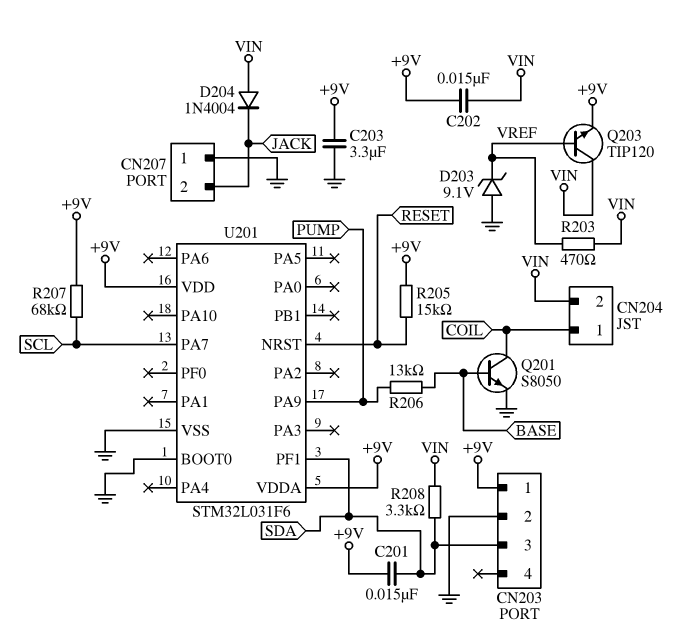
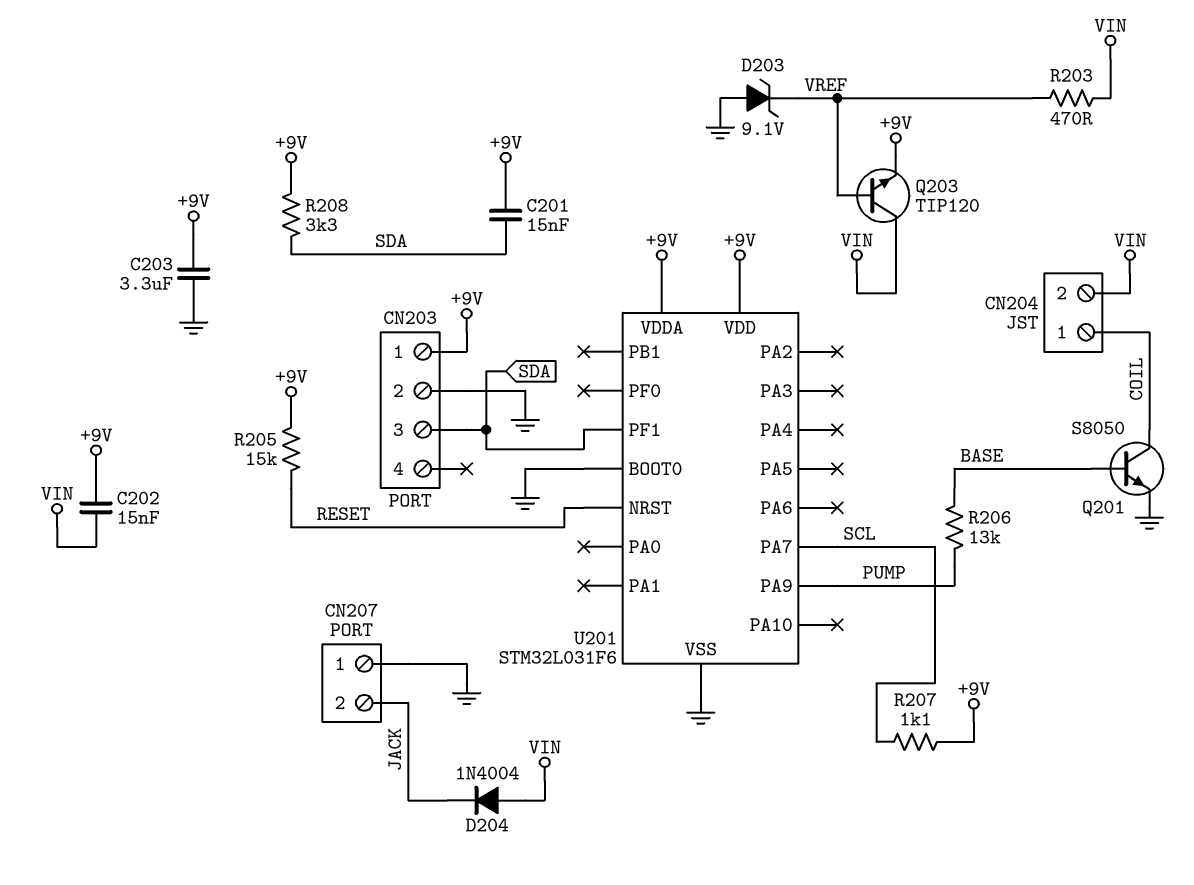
R207: 68k (+9V, SCL) -> 1.1k (+9V, SCL)
R208: 3.3k (SDA, VIN) -> 3.3k (+9V, SDA)

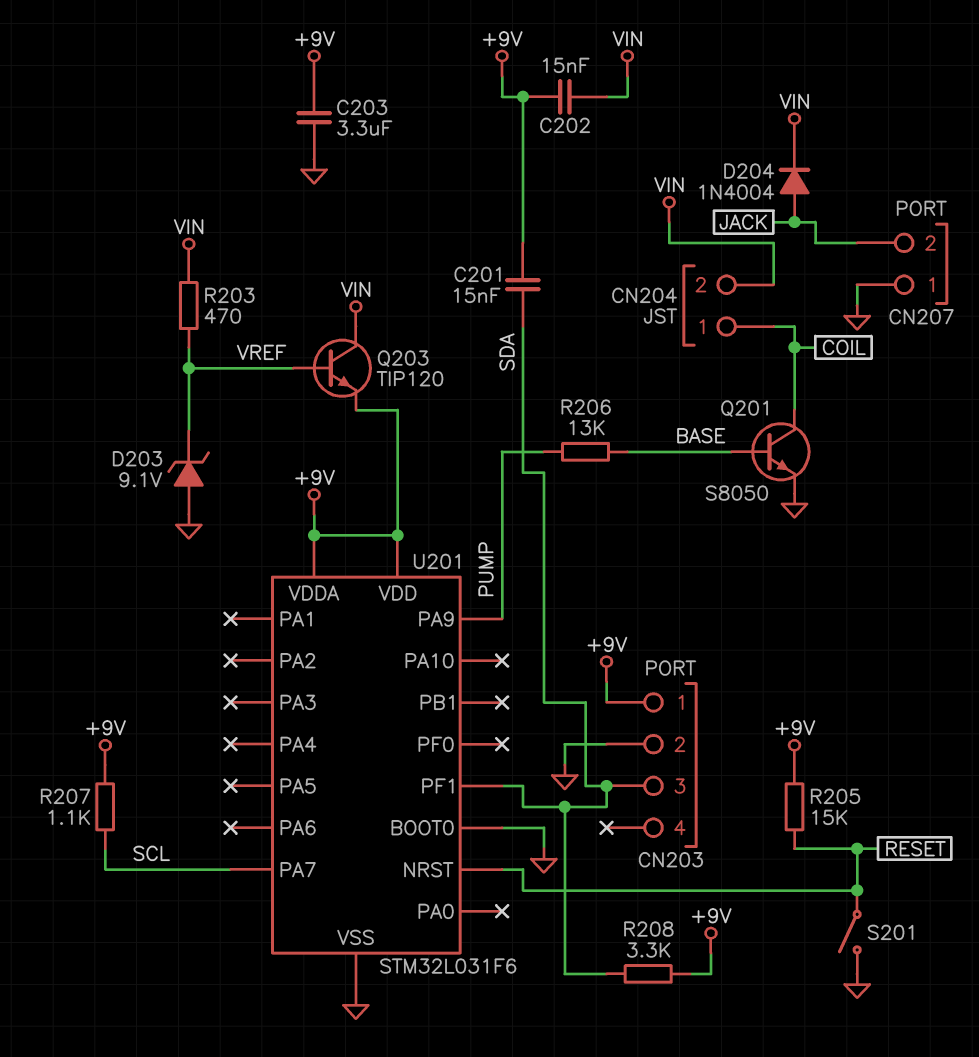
D204: diode 1N4004 (A VIN, K JACK) -> diode 1N4004 (A JACK, K VIN)
S201: none -> switch (GND, RESET)

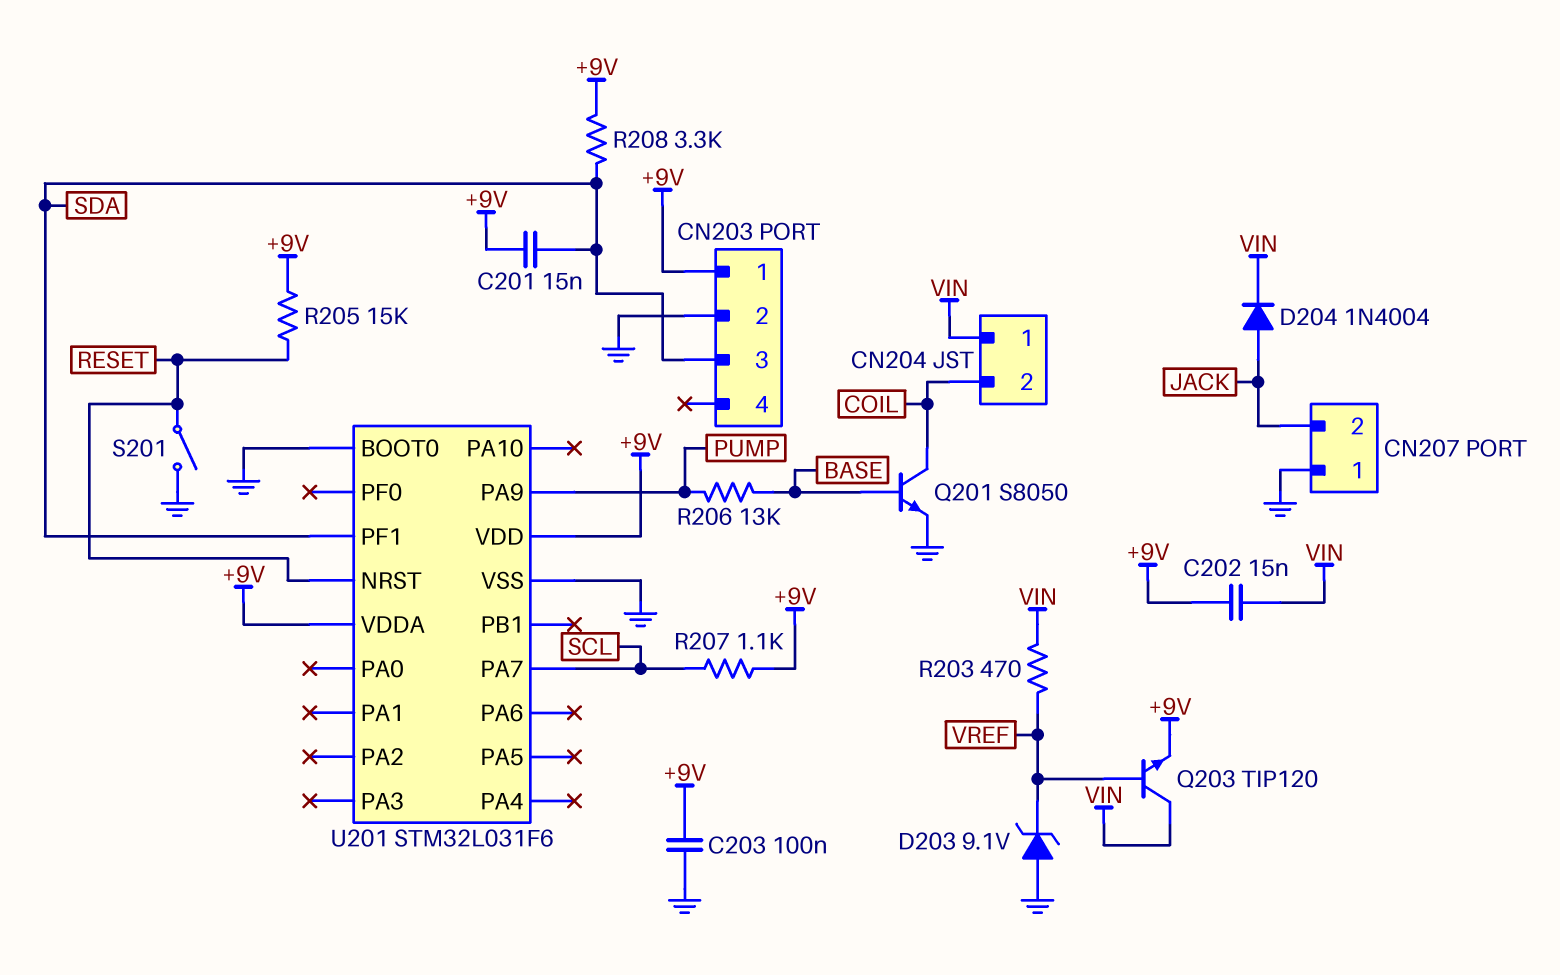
C203: 3.3uF (+9V, GND) -> 100nF (+9V, GND)
CN204 pin 1: COIL -> VIN
CN204 pin 2: VIN -> COIL

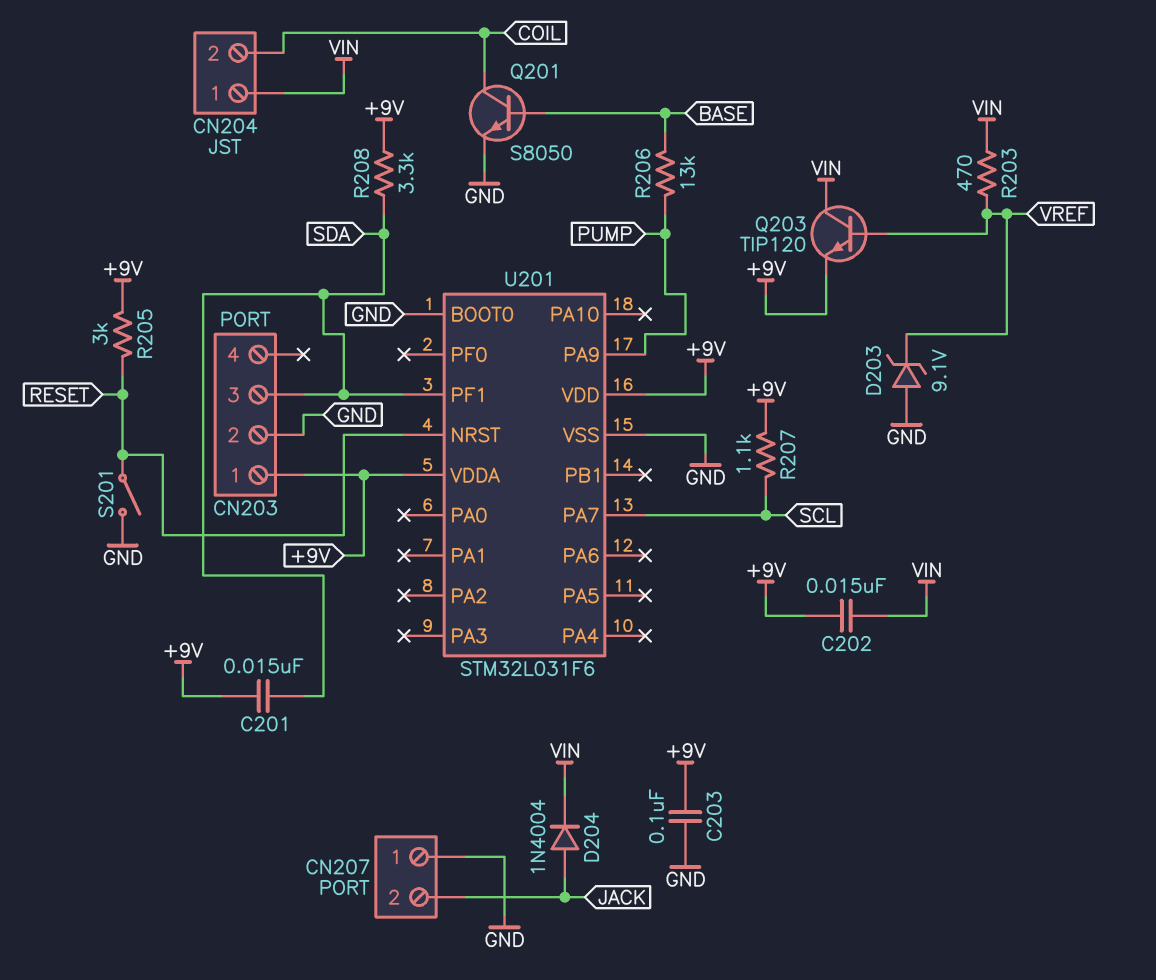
R205: 15k (+9V, RESET) -> 3k (+9V, RESET)

